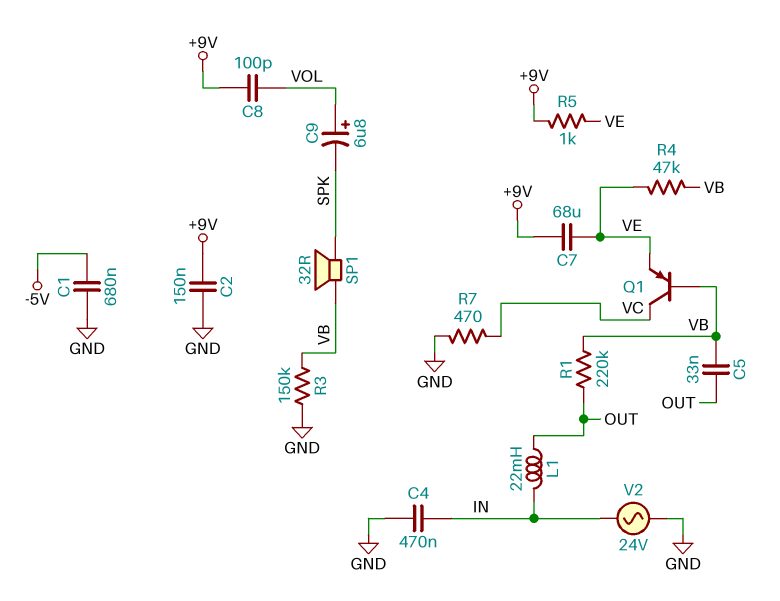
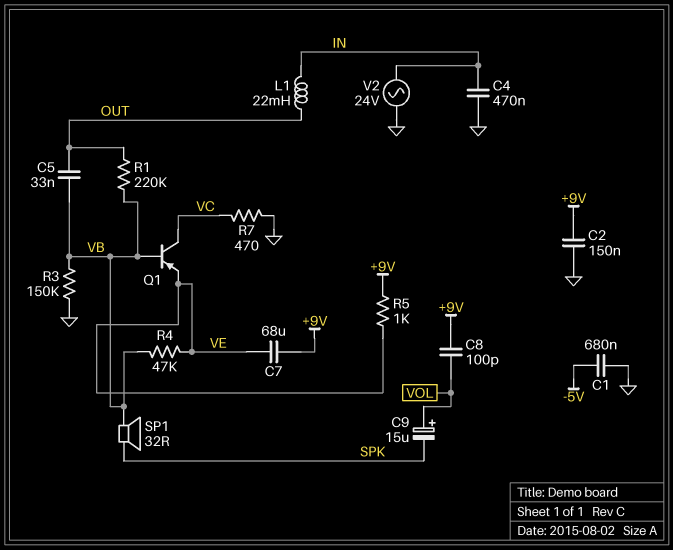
C9: 6.8uF (plus VOL, minus SPK) -> 15uF (plus VOL, minus SPK)

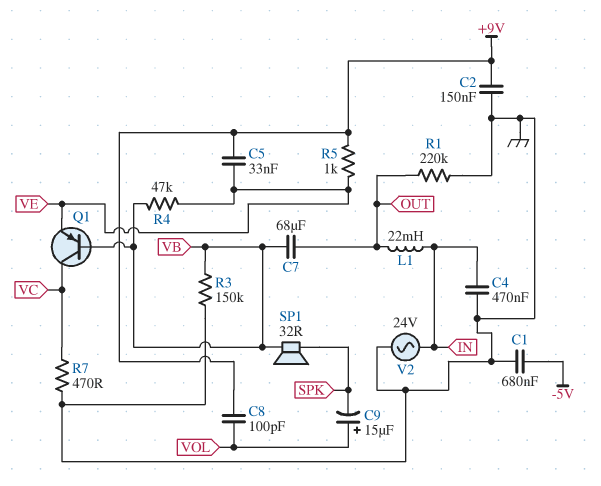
C5: 33nF (OUT, VB) -> 33nF (+9V, VE)
C7: 68uF (+9V, VE) -> 68uF (OUT, VB)
R1: 220k (OUT, VB) -> 220k (GND, OUT)

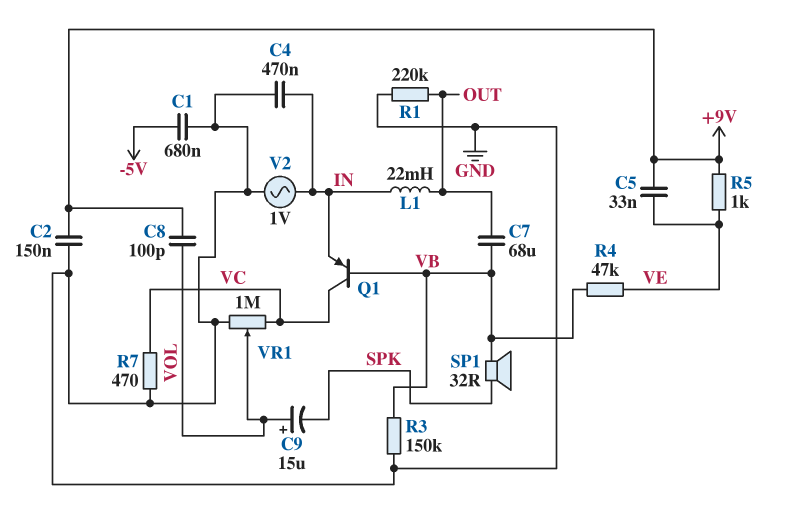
Q1: PNP (B VB, C VC, E VE) -> PNP (B VB, C VC, E IN)
V2: AC 24V (GND, IN) -> AC 1V (GND, IN)
VR1: none -> 1M (GND, VC, wiper VOL)

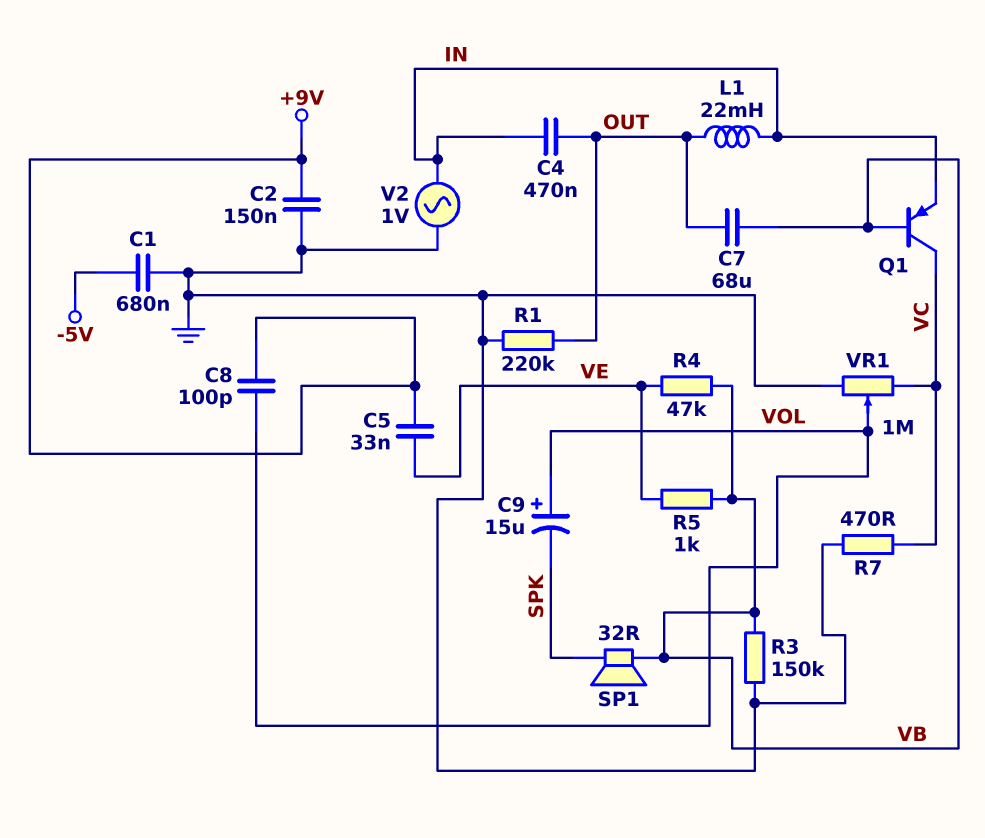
C4: 470nF (GND, IN) -> 470nF (IN, OUT)
R5: 1k (+9V, VE) -> 1k (VB, VE)

